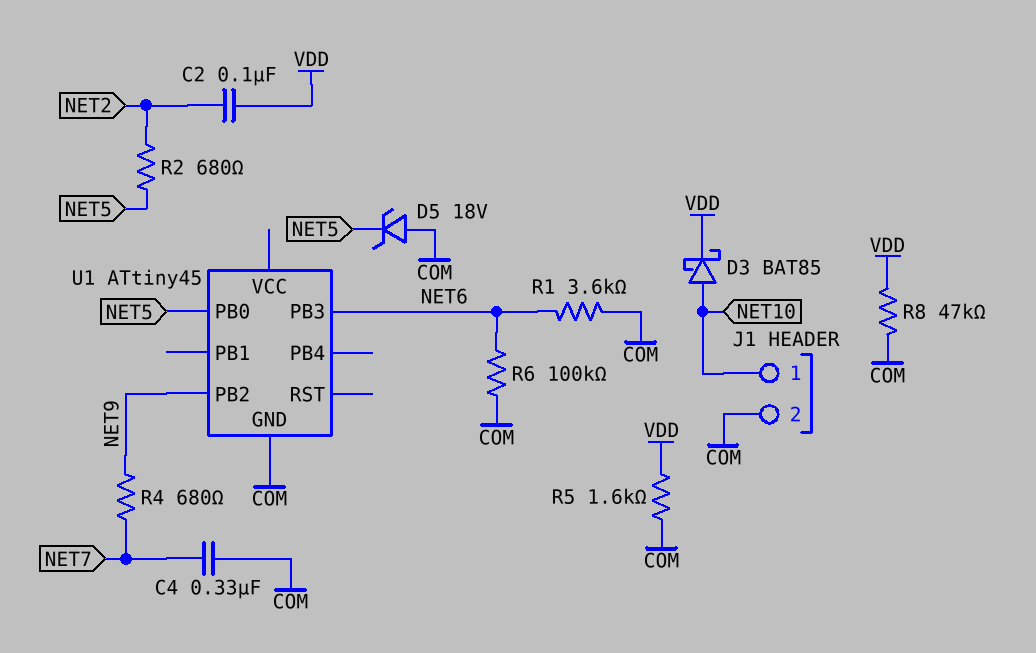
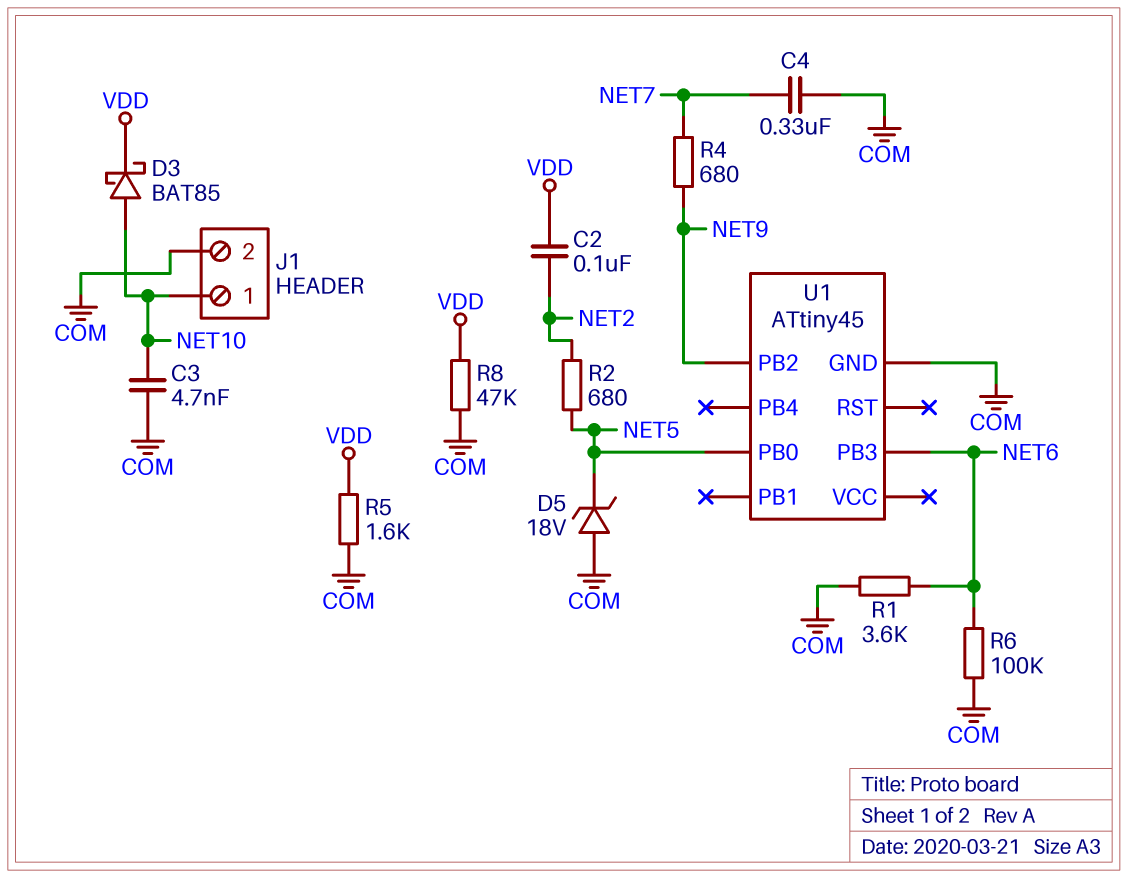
C3: none -> 4.7nF (COM, NET10)

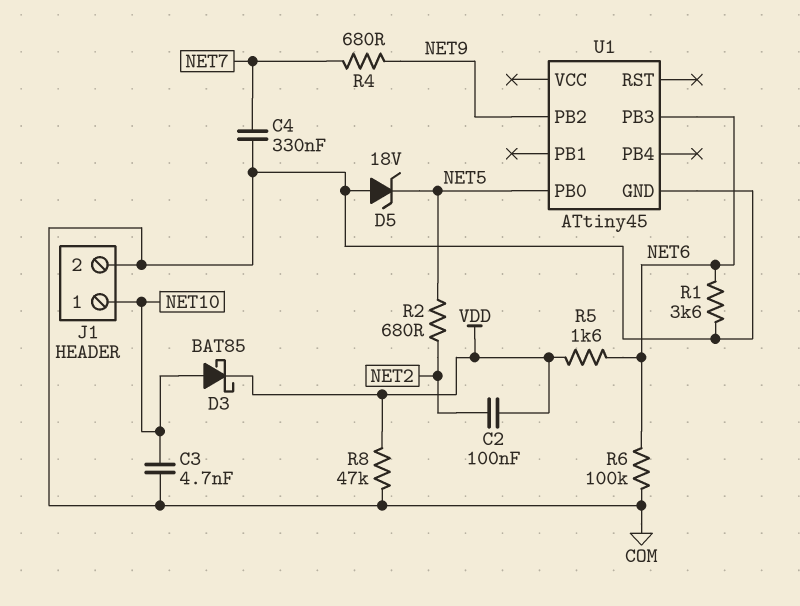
R5: 1.6k (COM, VDD) -> 1.6k (NET6, VDD)

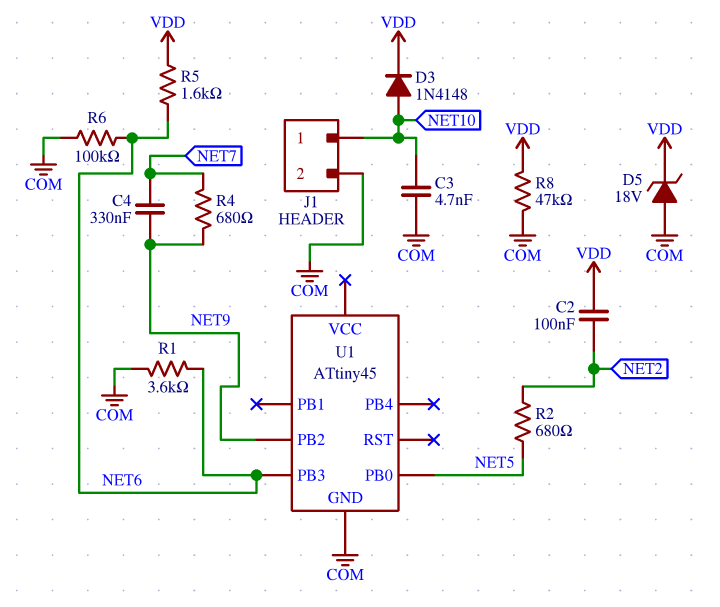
C4: 330nF (COM, NET7) -> 330nF (NET7, NET9)
D3: schottky BAT85 (A NET10, K VDD) -> diode 1N4148 (A NET10, K VDD)
D5: zener 18V (A COM, K NET5) -> zener 18V (A COM, K VDD)

